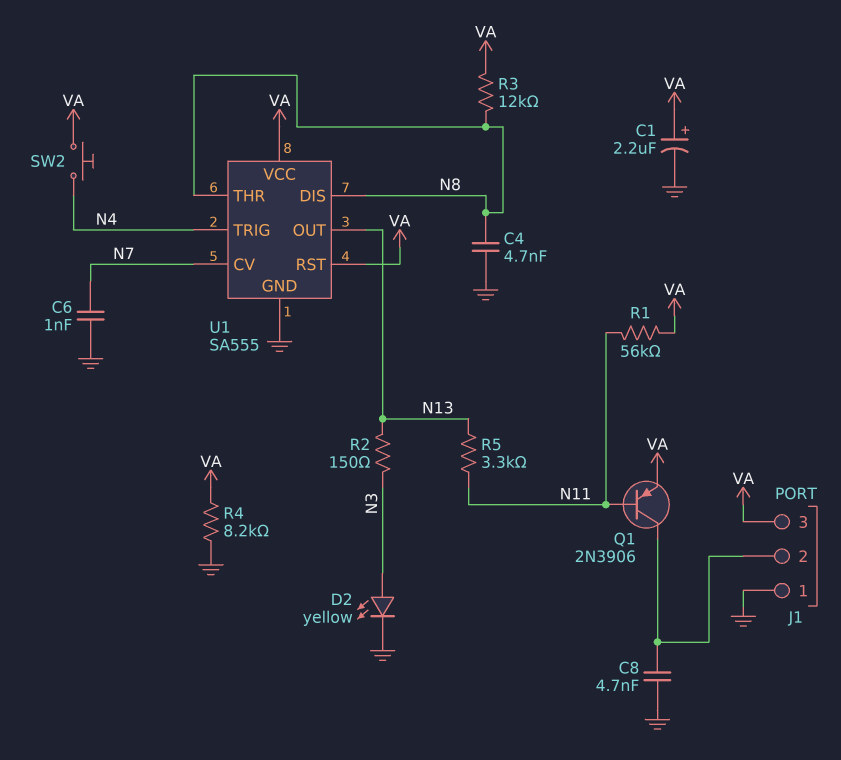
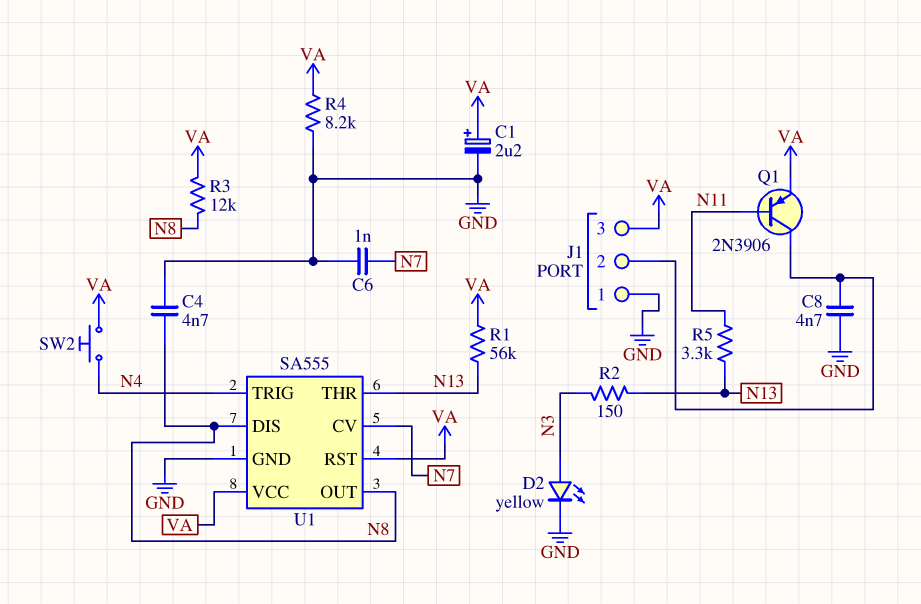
R1: 56k (N11, VA) -> 56k (N13, VA)
U1 pin OUT: N13 -> N8
U1 pin THR: N8 -> N13

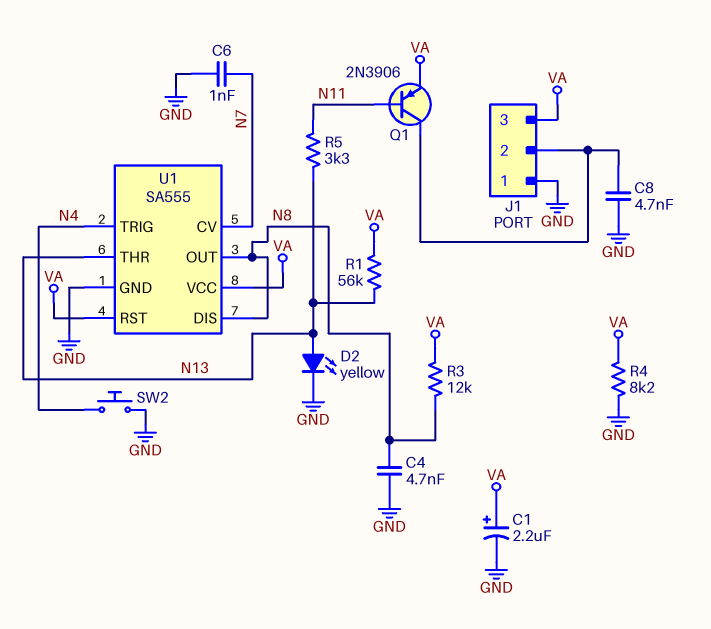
D2: LED yellow (A N3, K GND) -> LED yellow (A N13, K GND)
R2: 150 (N3, N13) -> none
SW2: button (N4, VA) -> button (GND, N4)

